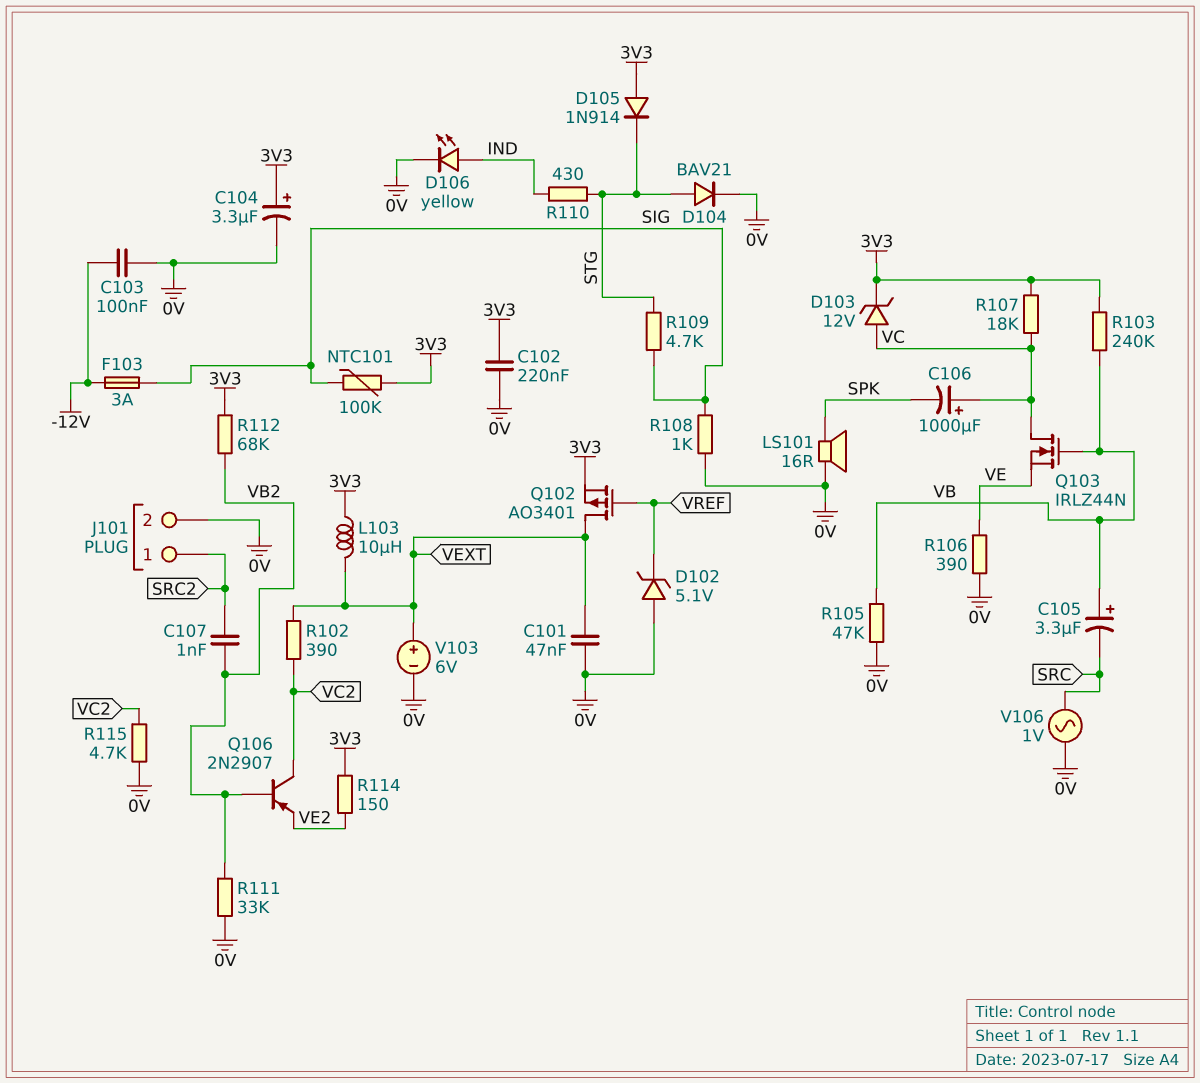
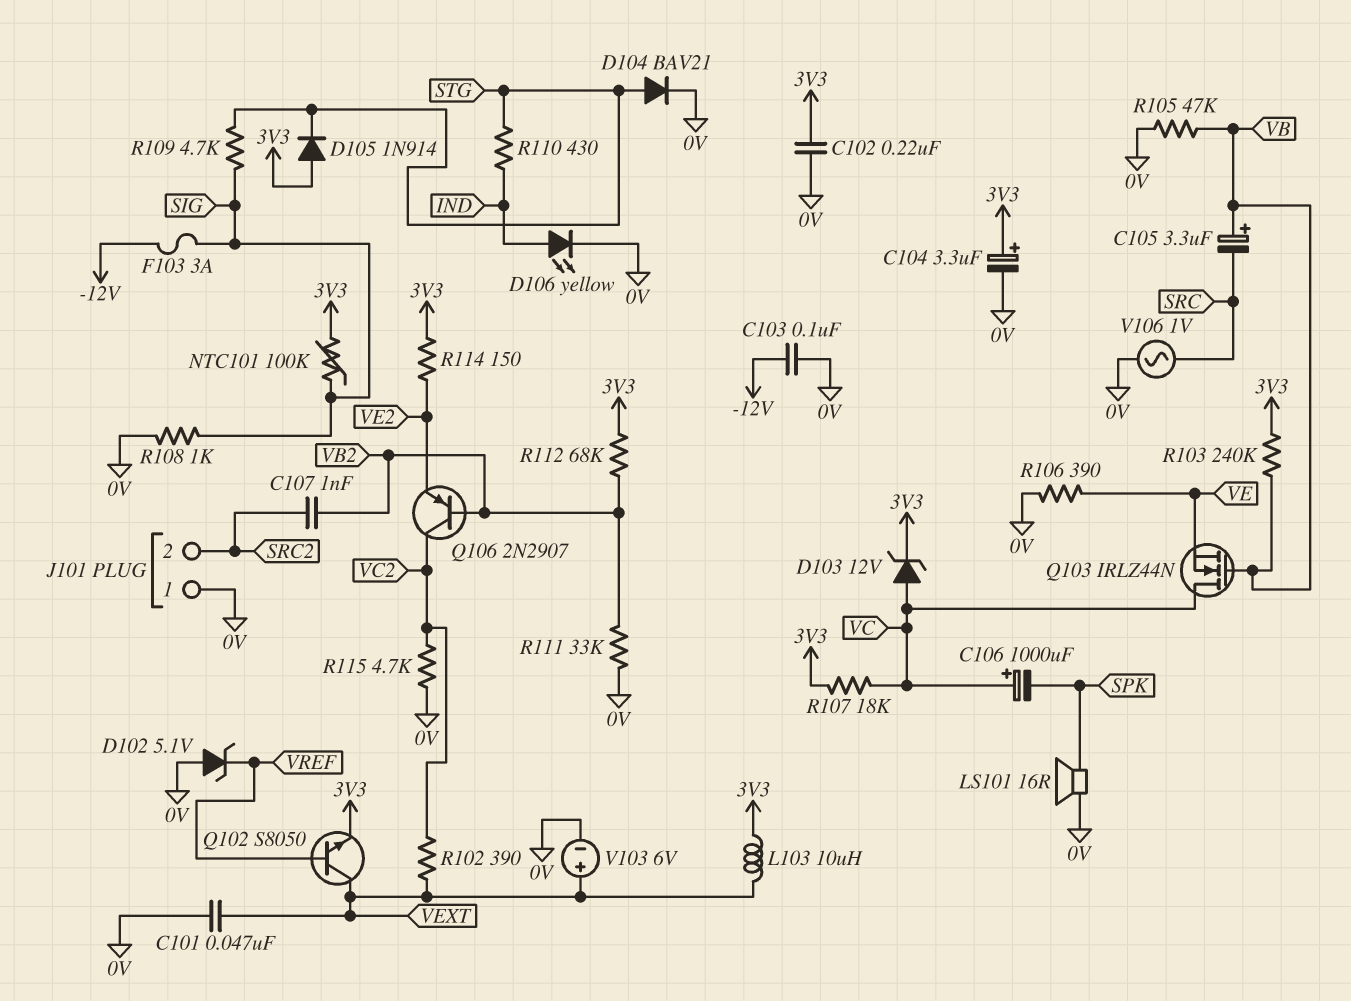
J101 pin 1: SRC2 -> 0V
J101 pin 2: 0V -> SRC2
Q102: PMOS AO3401 (G VREF, D VEXT, S 3V3) -> NPN S8050 (B VREF, C VEXT, E 3V3)

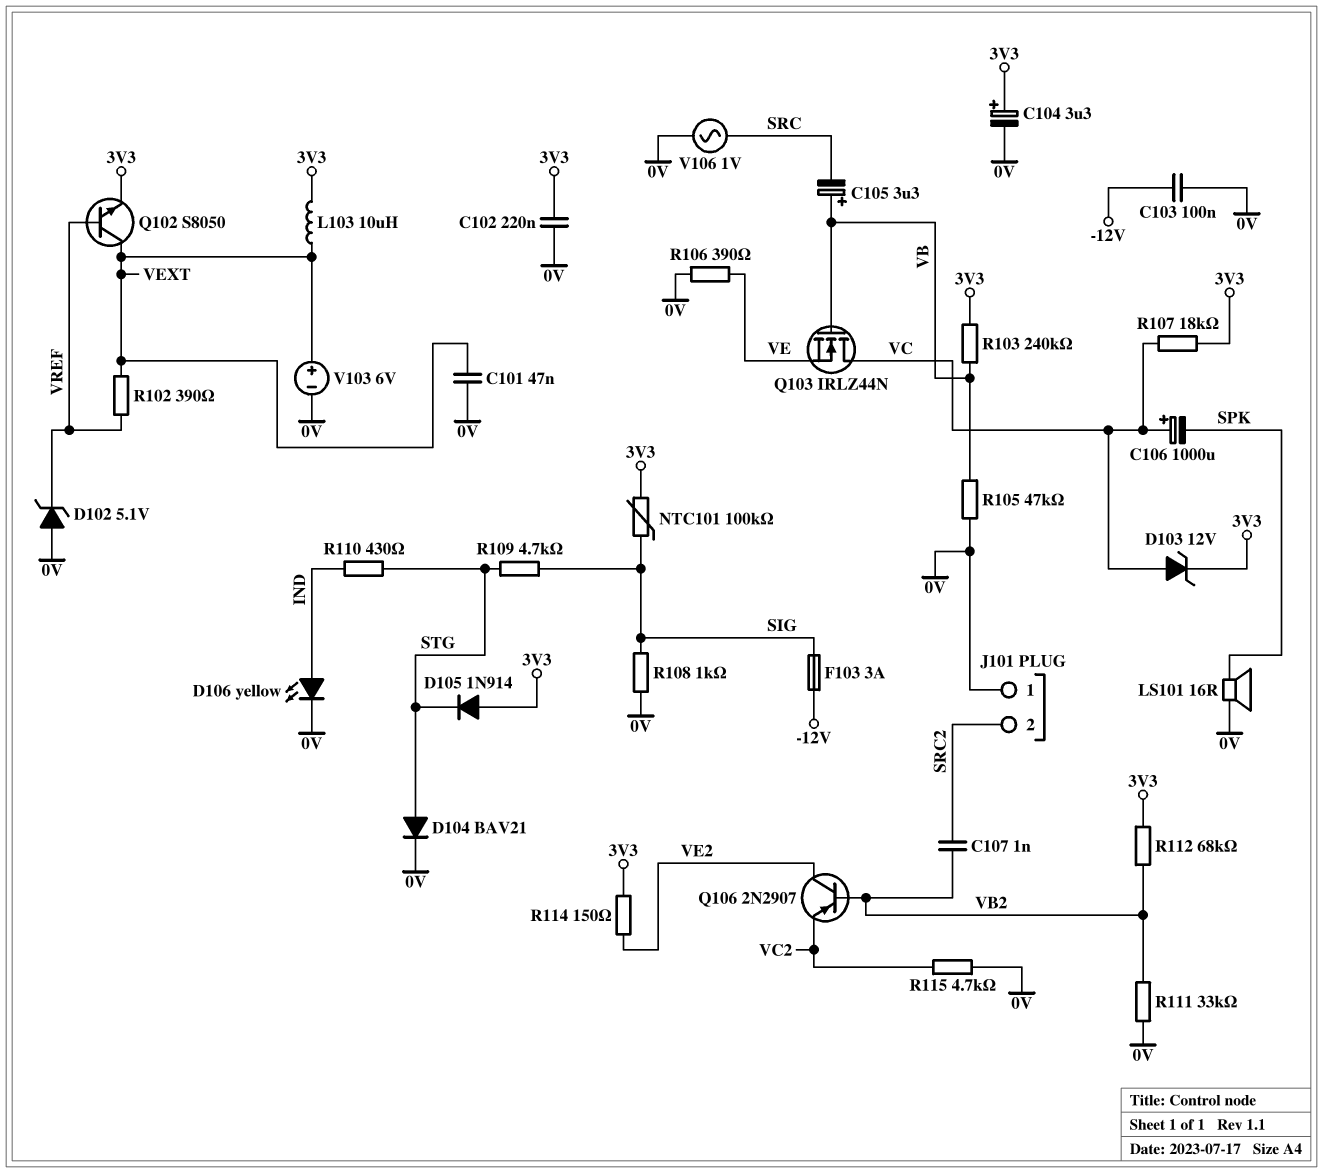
Q106: PNP 2N2907 (B VB2, C VC2, E VE2) -> PNP 2N2907 (B VB2, C VE2, E VC2)
R102: 390 (VC2, VEXT) -> 390 (VEXT, VREF)

